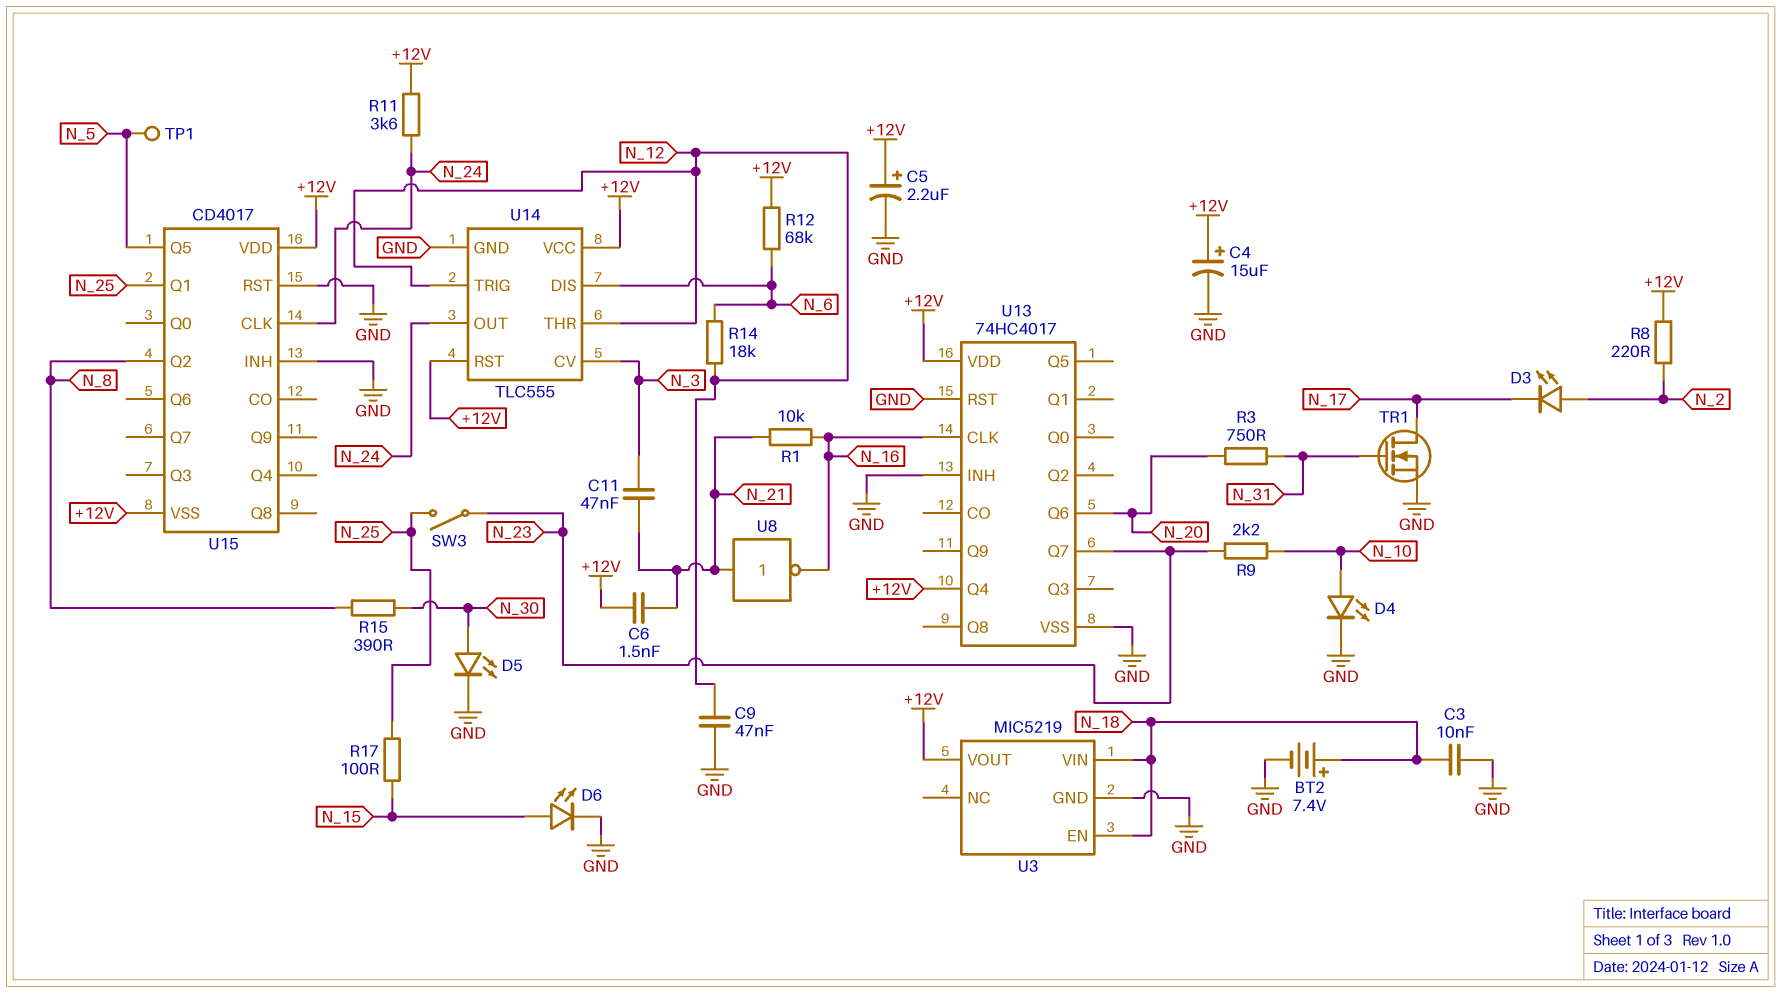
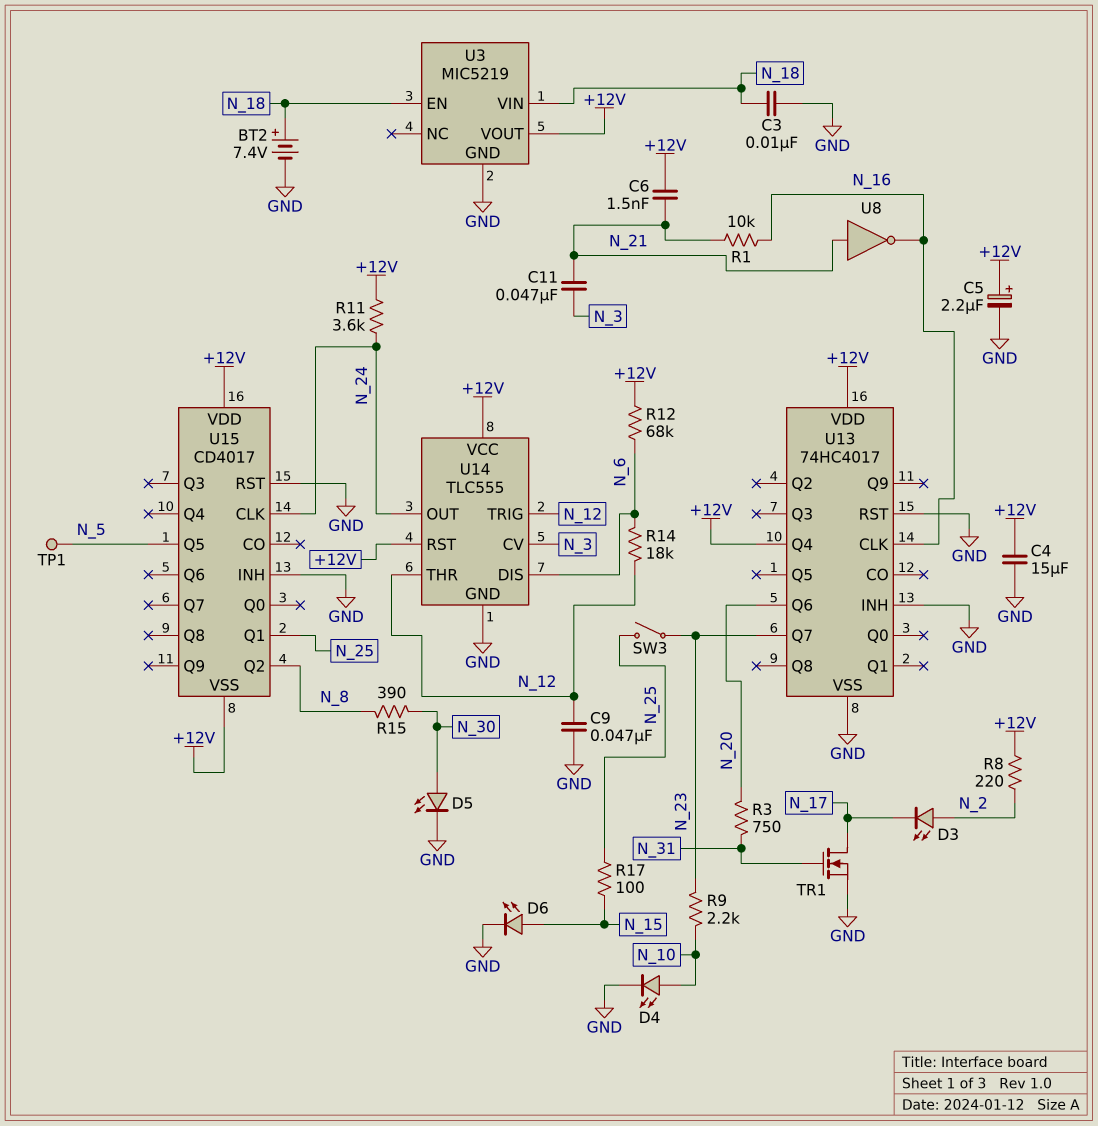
C4: 15uF (plus +12V, minus GND) -> 15uF (+12V, GND)

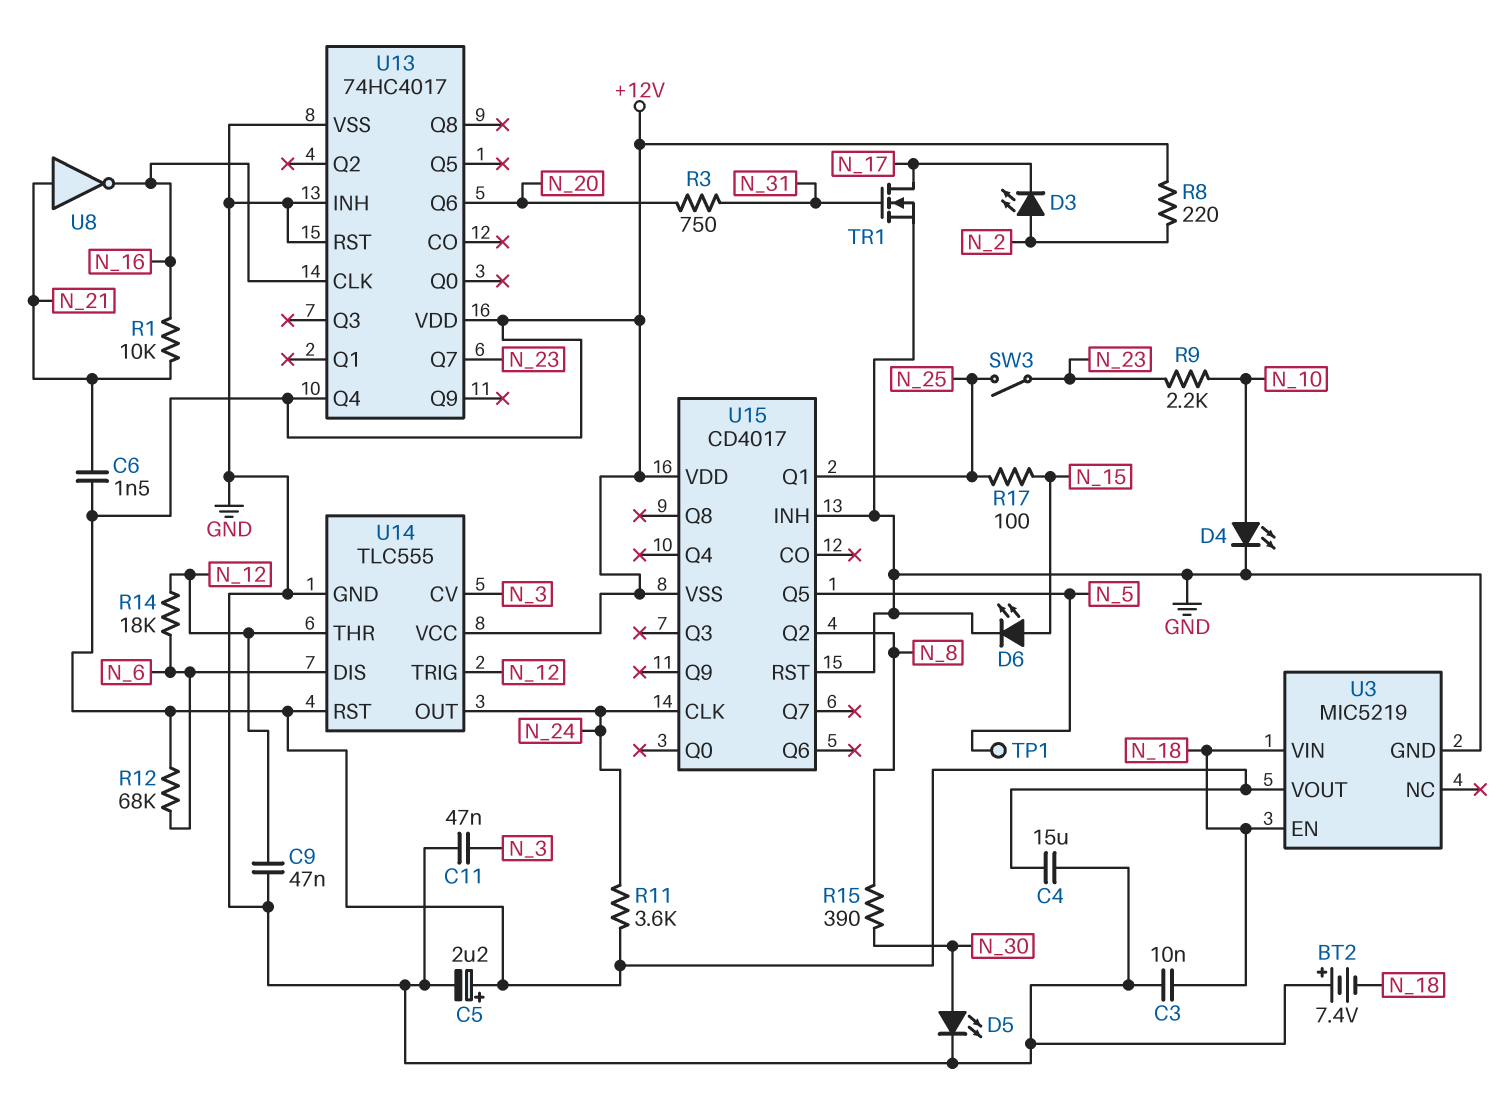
BT2: 7.4V (plus N_18, minus GND) -> 7.4V (plus GND, minus N_18)
C11: 47nF (N_3, N_21) -> 47nF (GND, N_3)

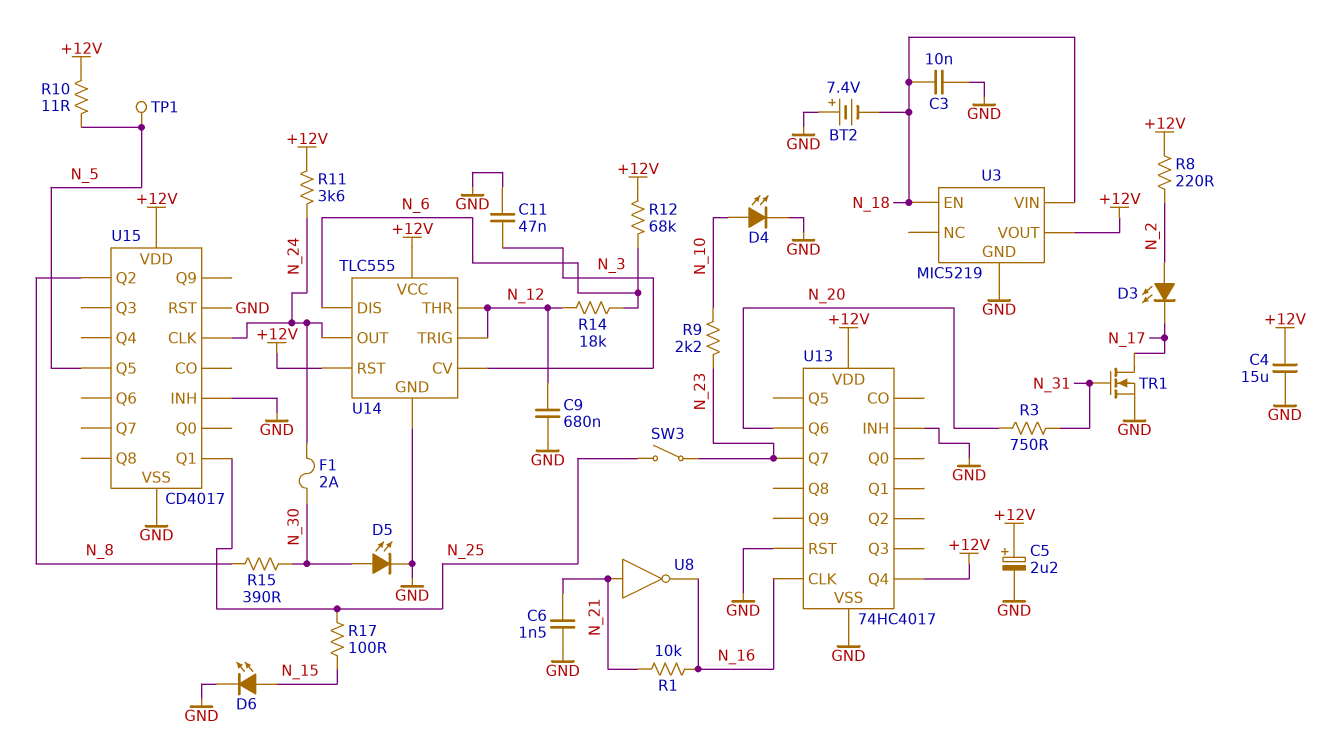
C6: 1.5nF (+12V, N_21) -> 1.5nF (GND, N_21)
C9: 47nF (GND, N_12) -> 680nF (GND, N_12)
F1: none -> 2A (N_24, N_30)
R10: none -> 11 (+12V, N_5)
U15 pin VSS: +12V -> GND

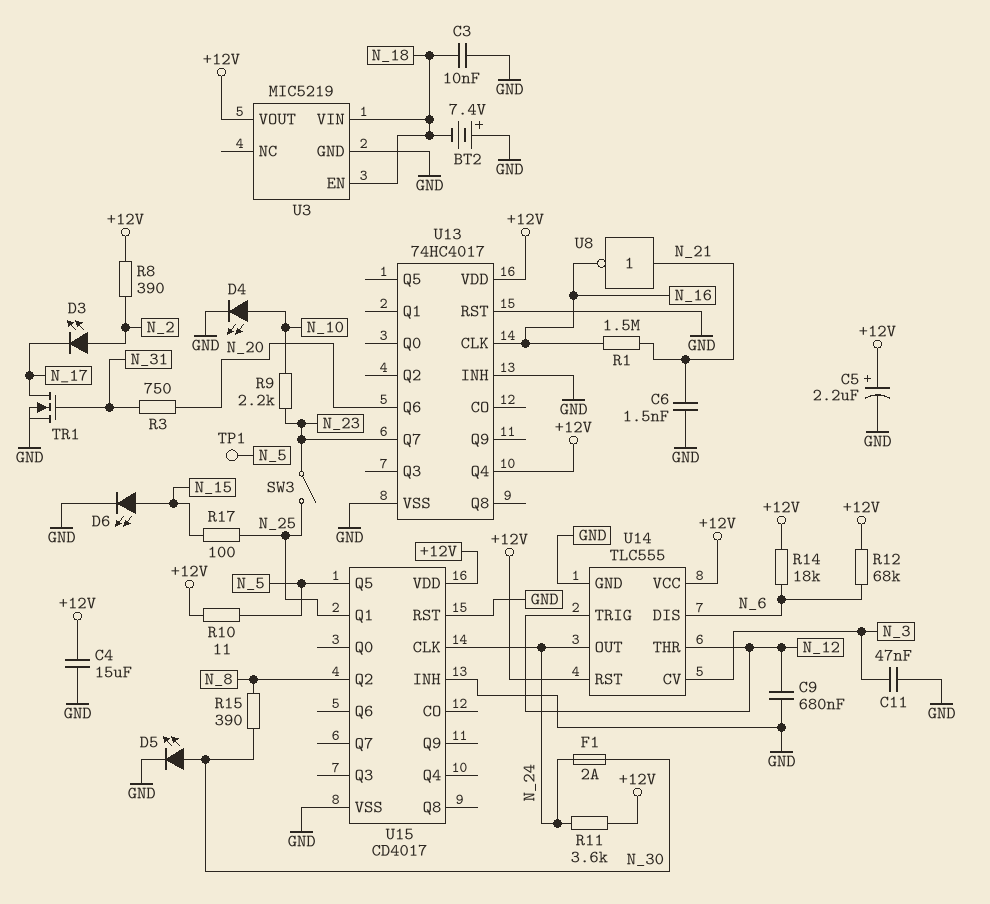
R1: 10k (N_16, N_21) -> 1.5M (N_16, N_21)
R8: 220 (+12V, N_2) -> 390 (+12V, N_2)
R14: 18k (N_6, N_12) -> 18k (+12V, N_6)

